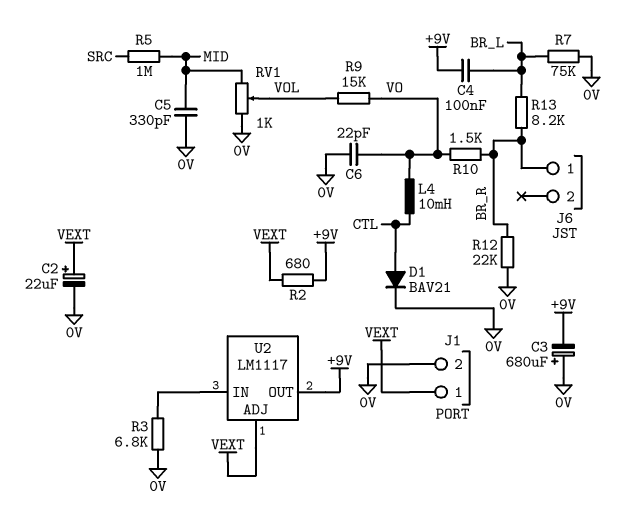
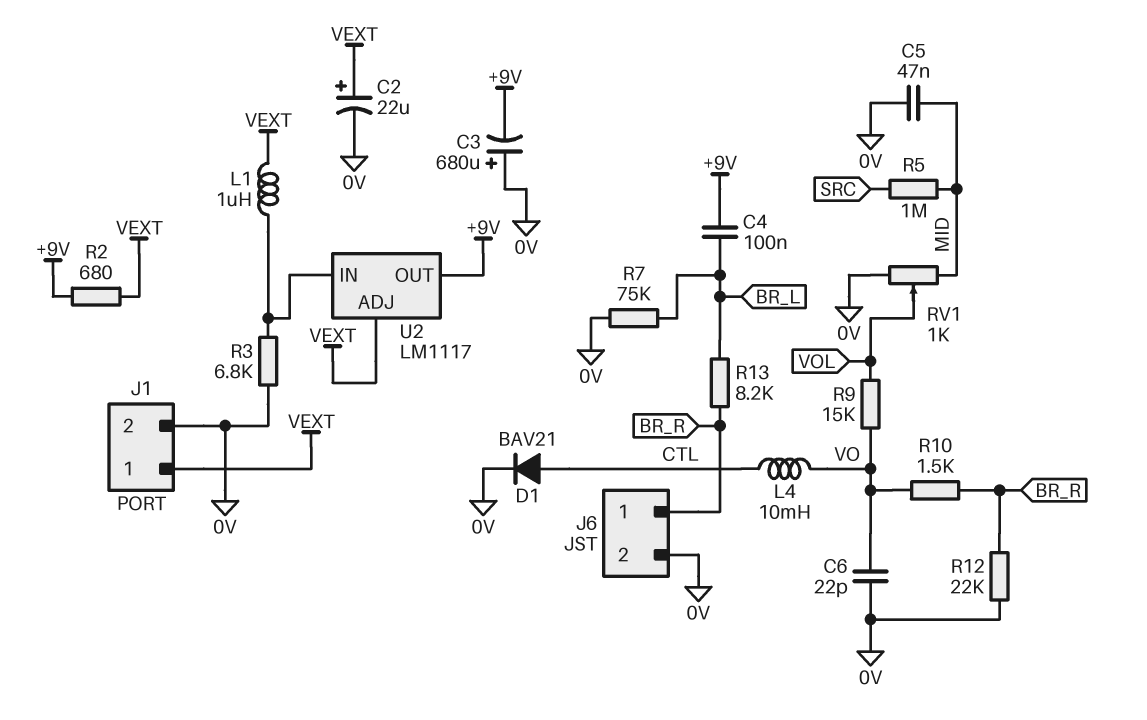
C5: 330pF (0V, MID) -> 47nF (0V, MID)
J6 pin 2: none -> 0V
L1: none -> 1uH (U2/IN, VEXT)

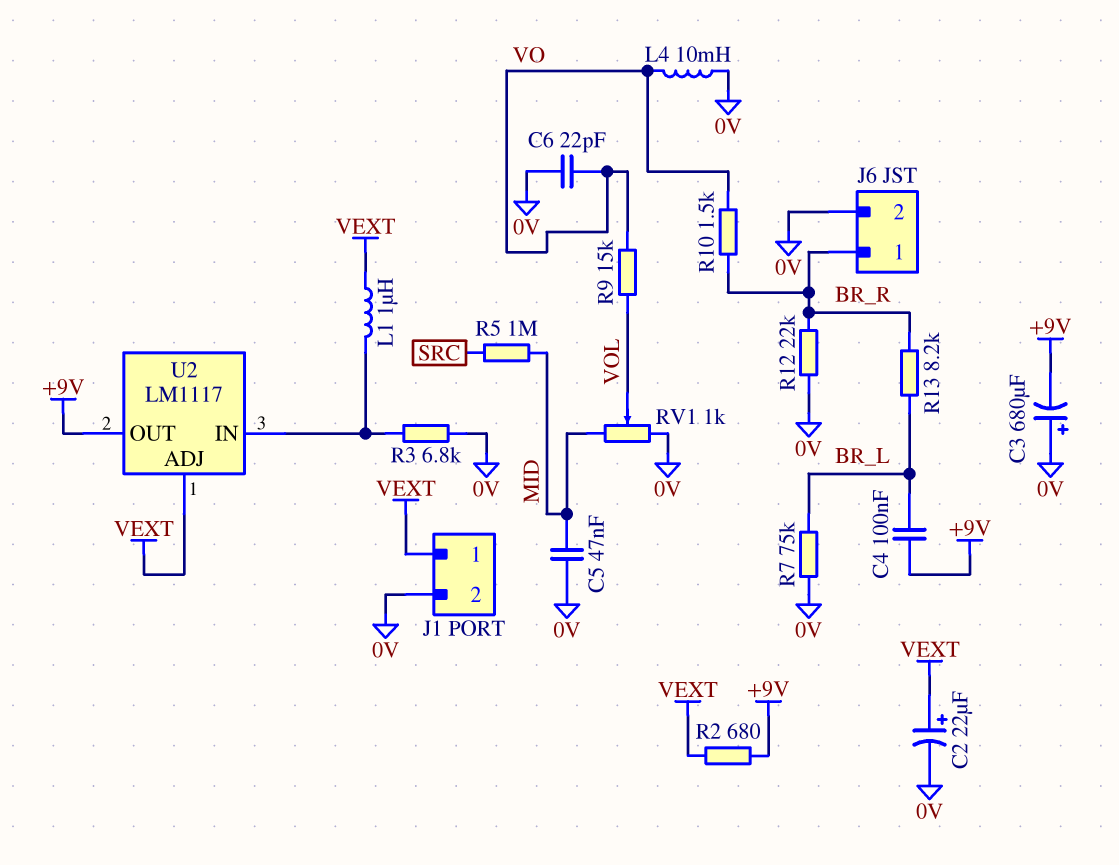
D1: diode BAV21 (A CTL, K 0V) -> none
L4: 10mH (CTL, VO) -> 10mH (0V, VO)

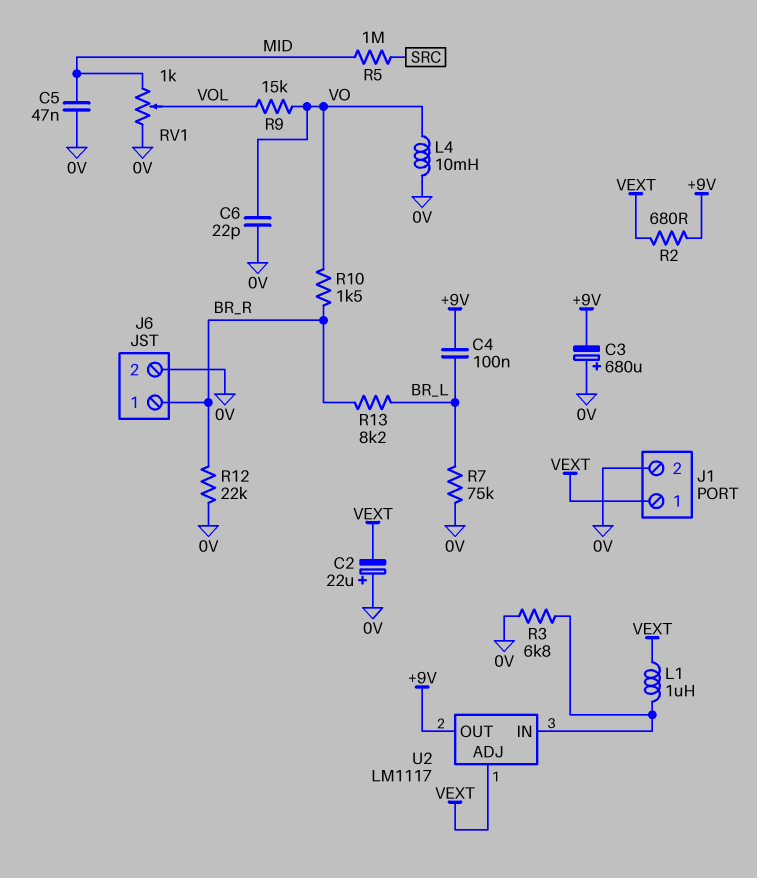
C2: 22uF (plus VEXT, minus 0V) -> 22uF (plus 0V, minus VEXT)

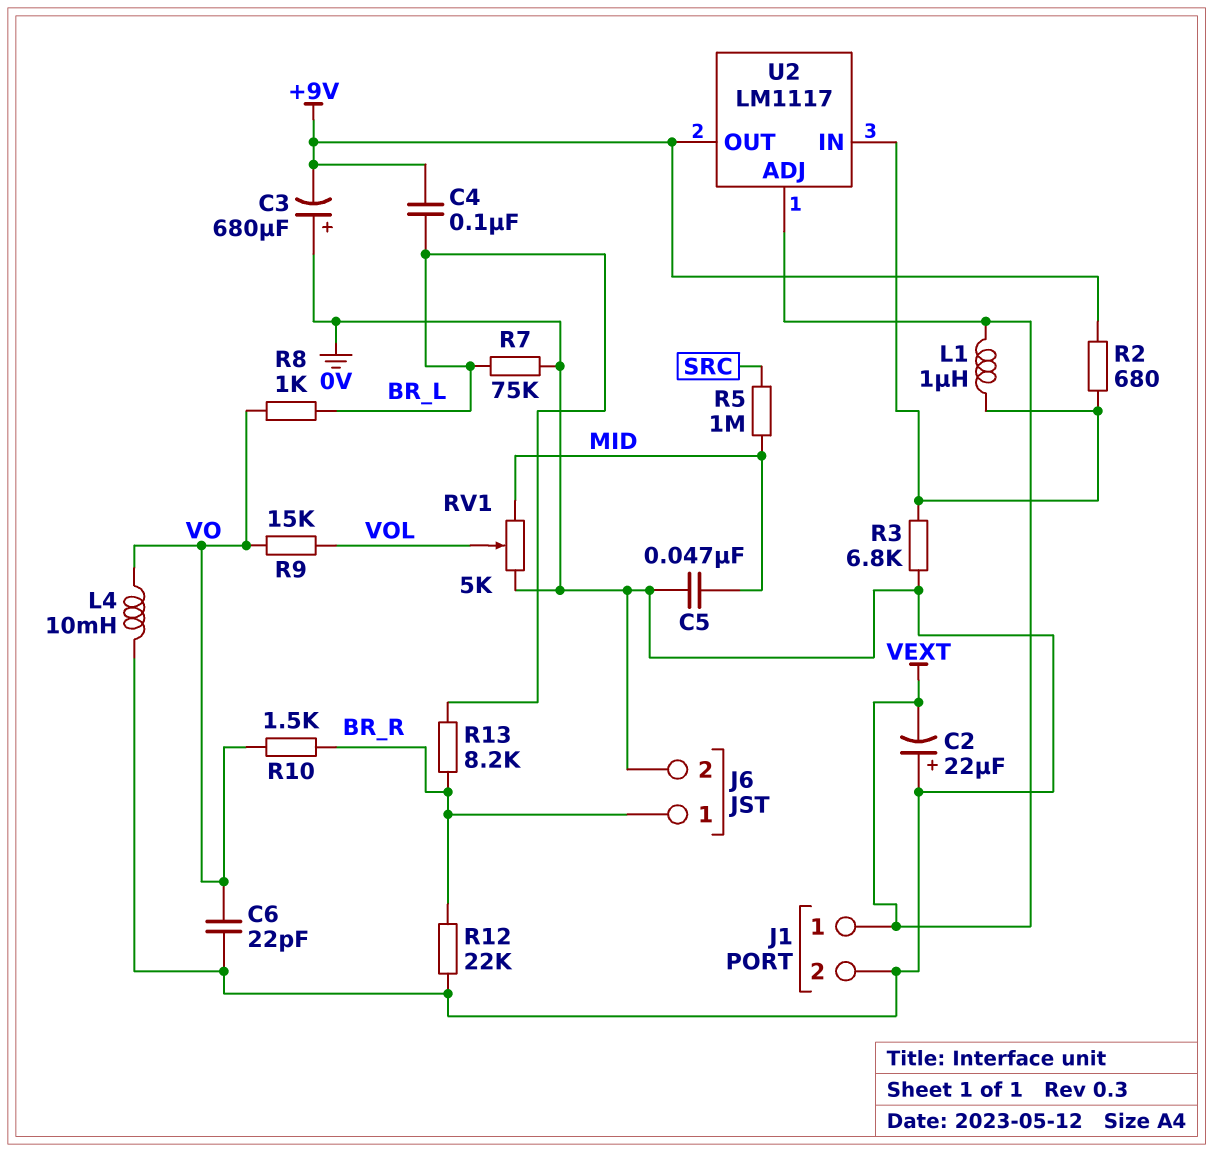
R2: 680 (+9V, VEXT) -> 680 (+9V, U2/IN)
R8: none -> 1k (BR_L, VO)
RV1: 1k (0V, MID, wiper VOL) -> 5k (0V, MID, wiper VOL)

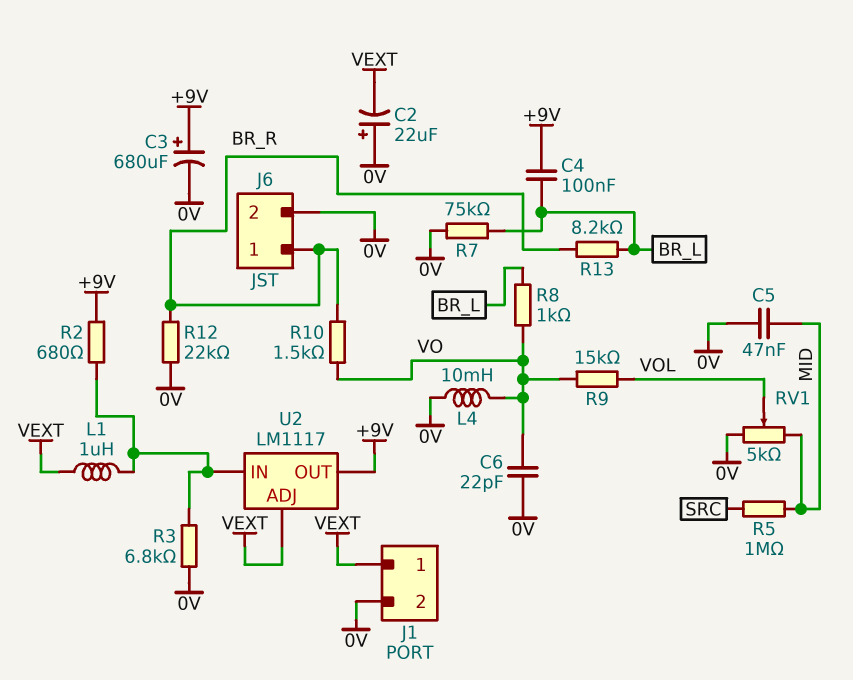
C3: 680uF (plus 0V, minus +9V) -> 680uF (plus +9V, minus 0V)

